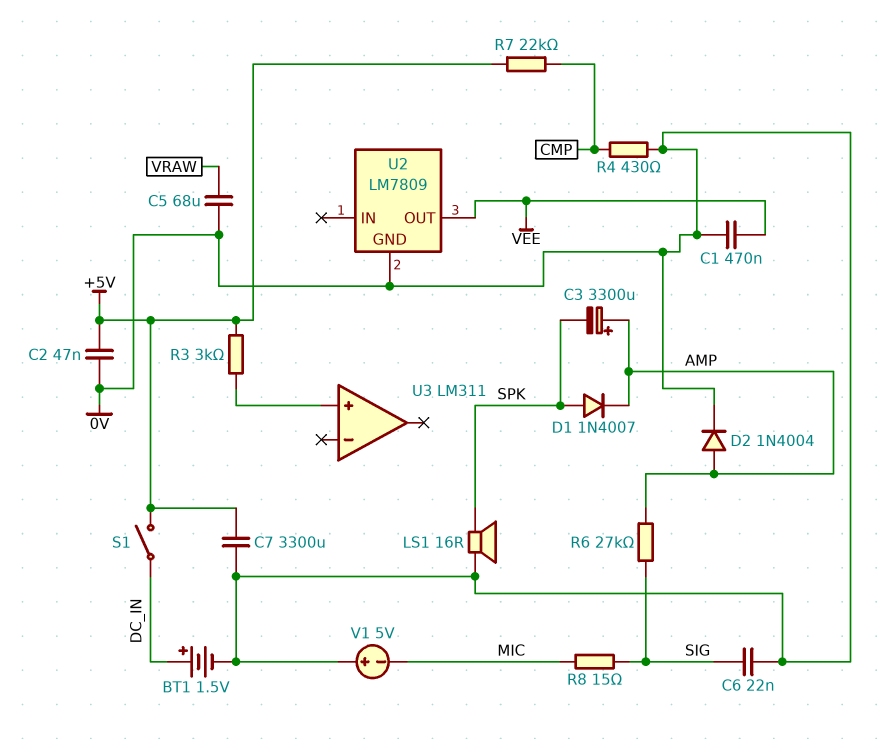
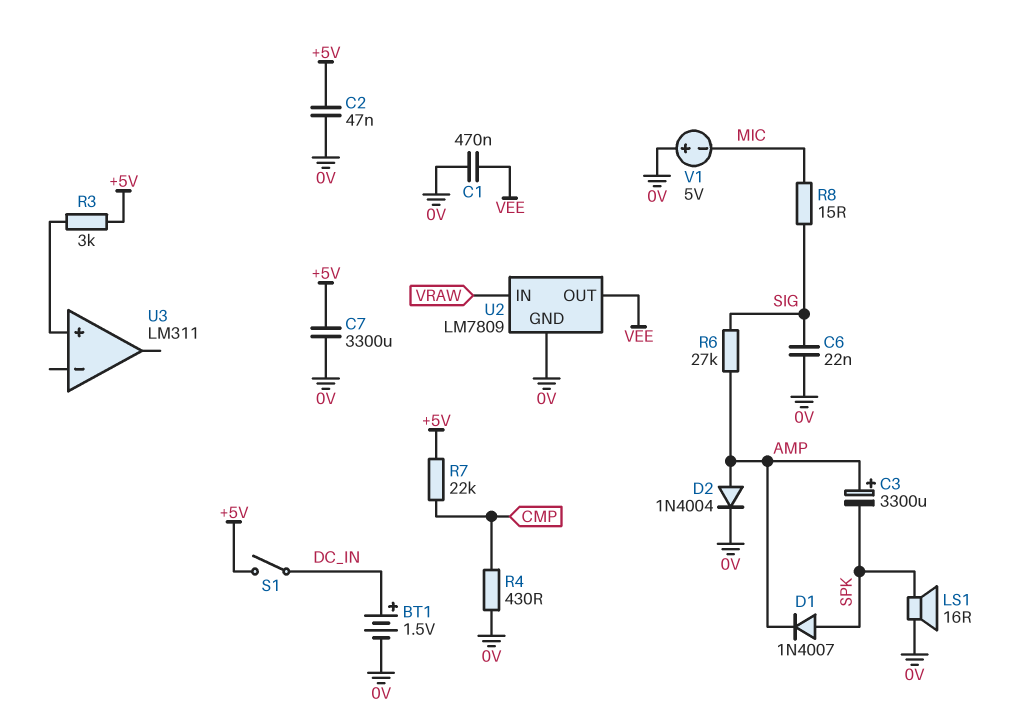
C5: 68uF (0V, VRAW) -> none
U2 pin IN: none -> VRAW

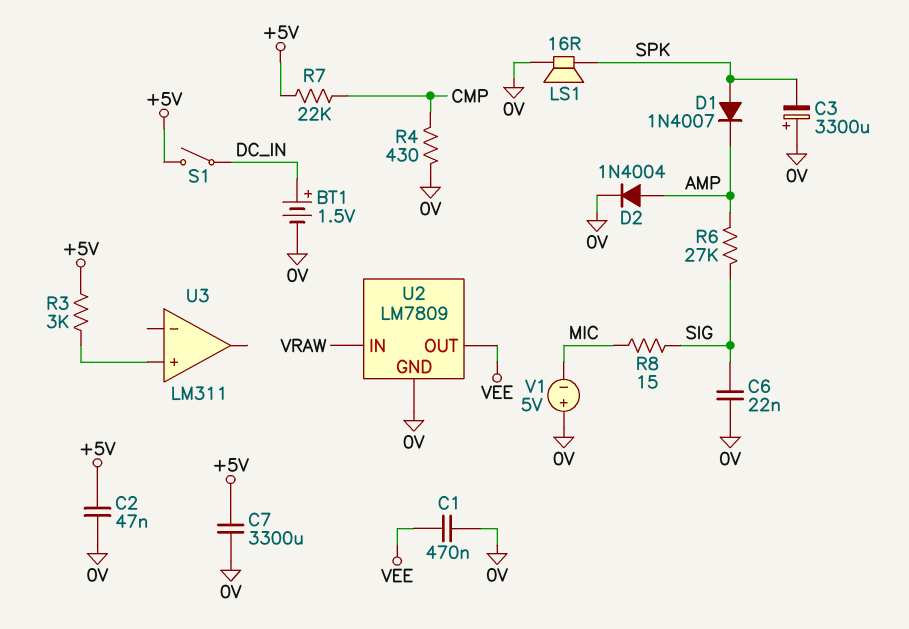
C3: 3300uF (plus AMP, minus SPK) -> 3300uF (plus 0V, minus SPK)

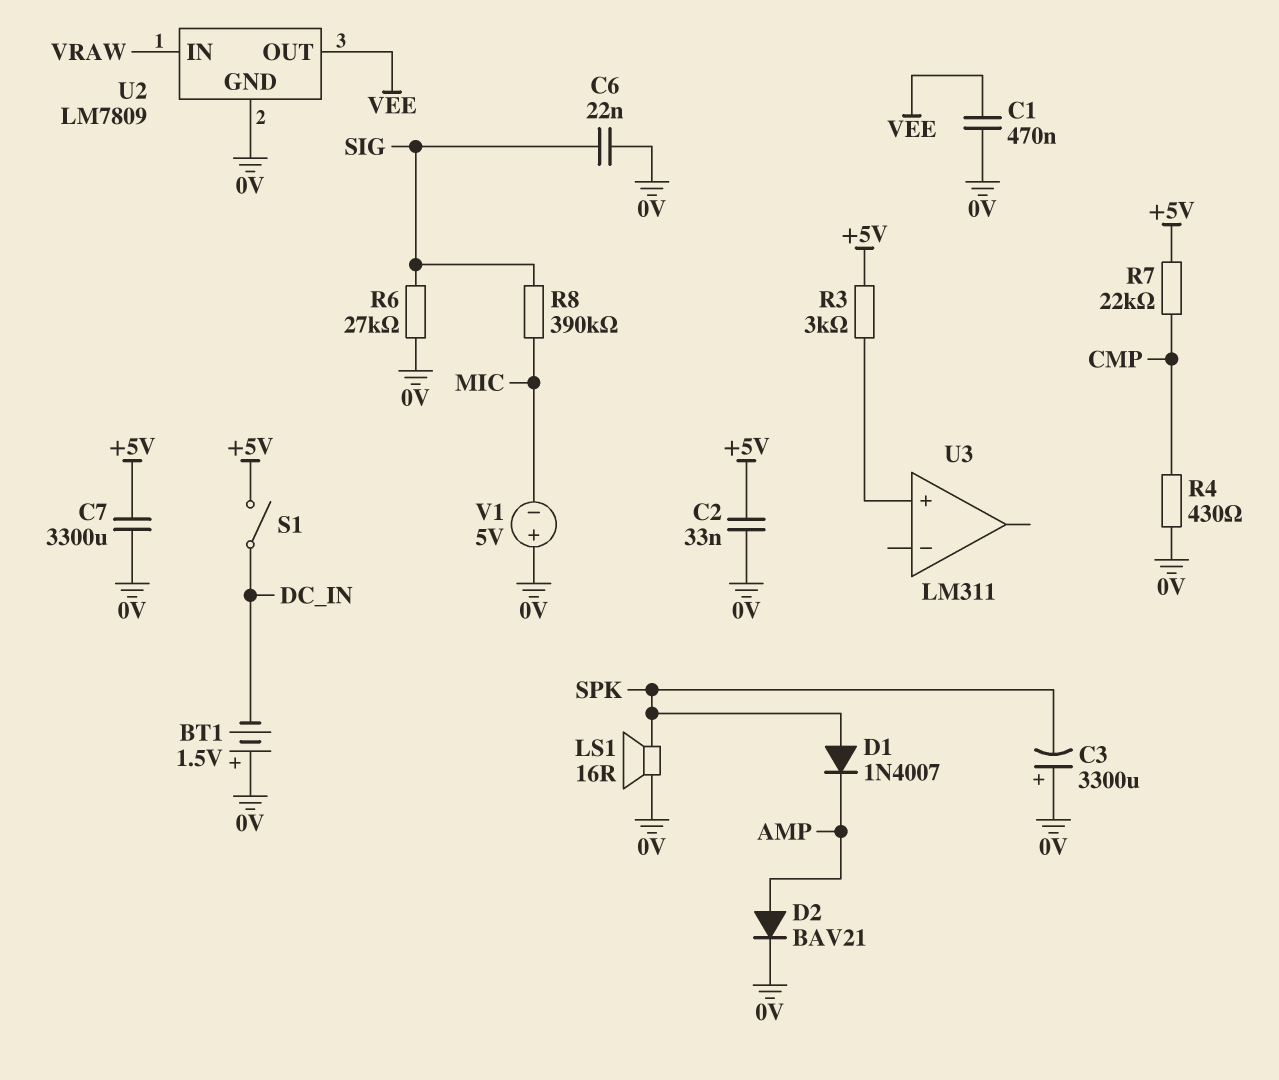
BT1: 1.5V (plus DC_IN, minus 0V) -> 1.5V (plus 0V, minus DC_IN)
C2: 47nF (+5V, 0V) -> 33nF (+5V, 0V)
D2: diode 1N4004 (A AMP, K 0V) -> diode BAV21 (A AMP, K 0V)
R6: 27k (AMP, SIG) -> 27k (0V, SIG)
R8: 15 (MIC, SIG) -> 390k (MIC, SIG)

